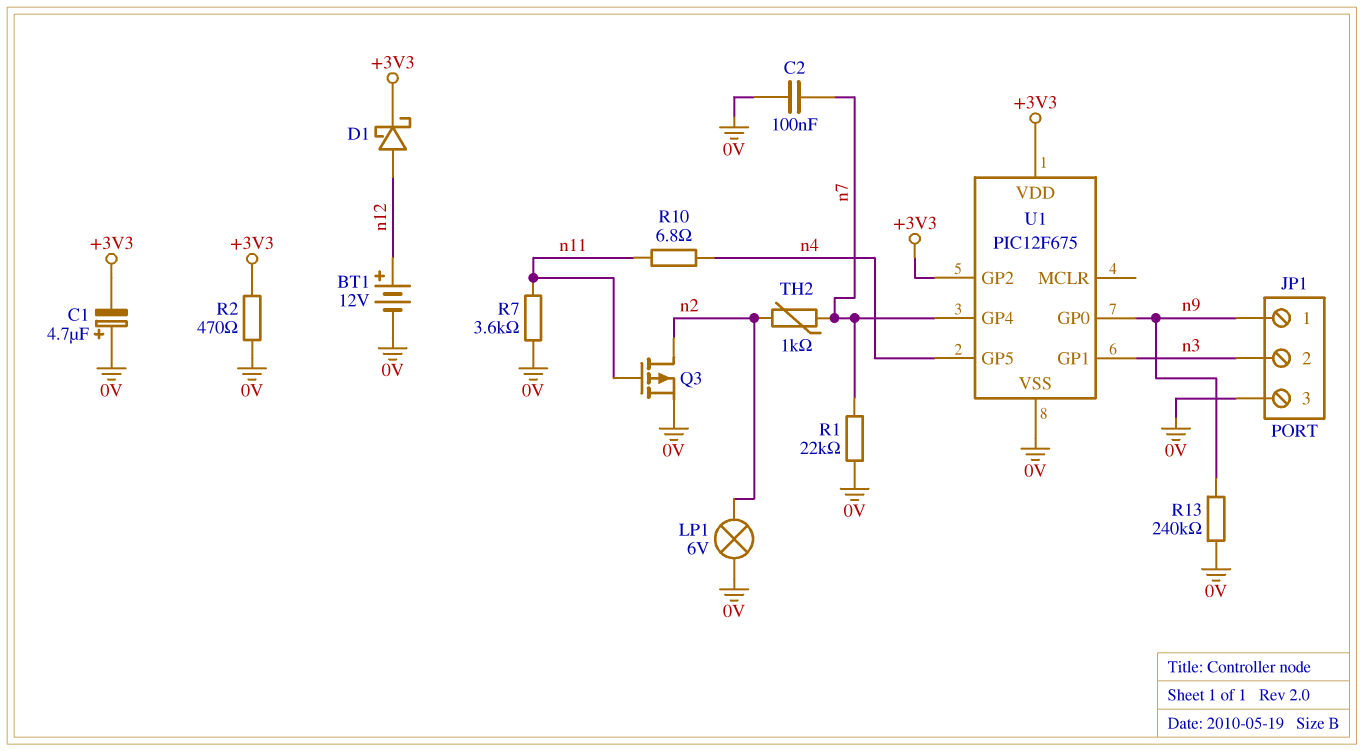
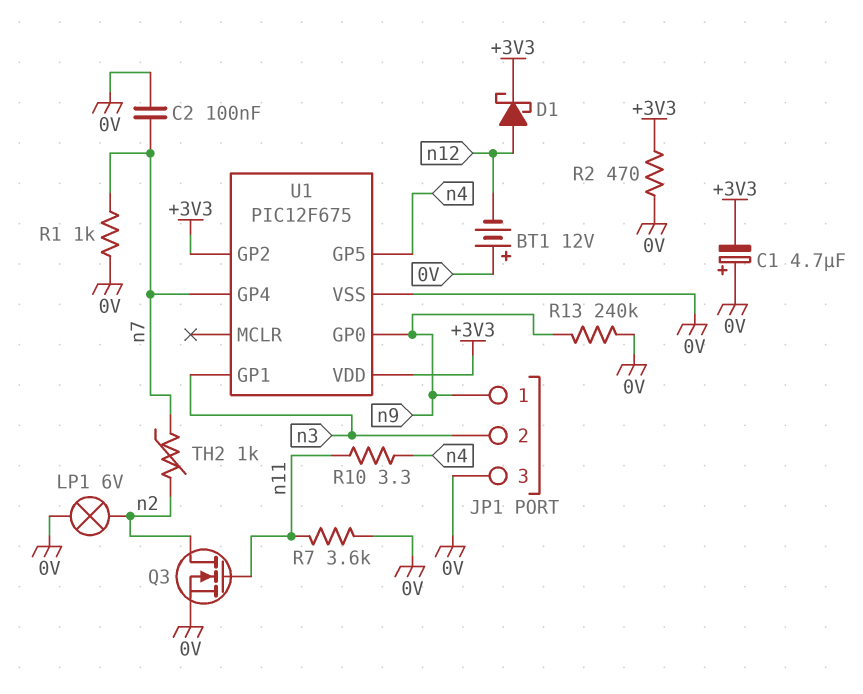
BT1: 12V (plus n12, minus 0V) -> 12V (plus 0V, minus n12)
Q3: PMOS (G n11, D n2, S 0V) -> NMOS (G n11, D n2, S 0V)
R1: 22k (0V, n7) -> 1k (0V, n7)
R10: 6.8 (n4, n11) -> 3.3 (n4, n11)

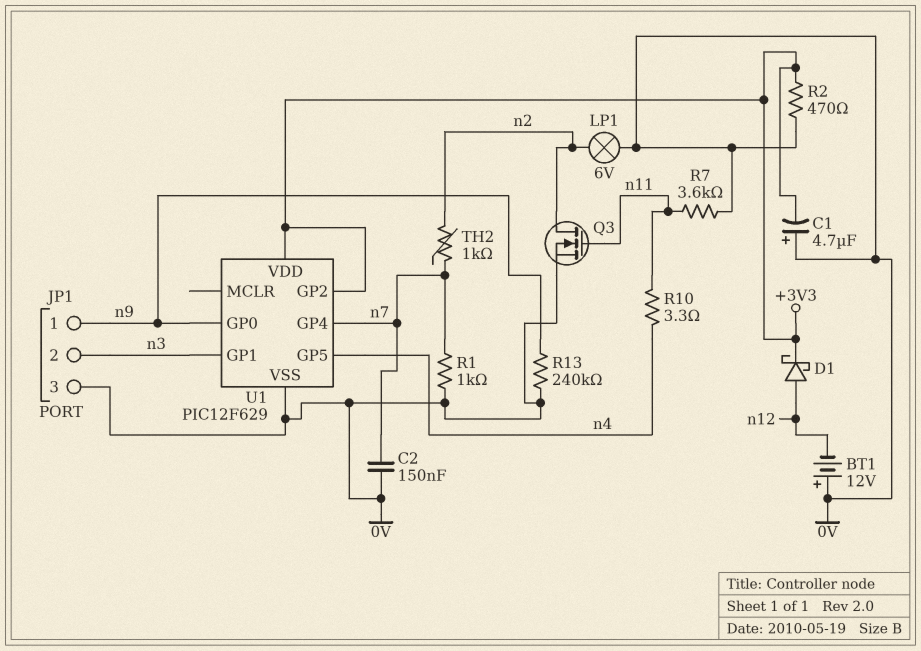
C2: 100nF (0V, n7) -> 150nF (0V, n7)
U1: PIC12F675 -> PIC12F629

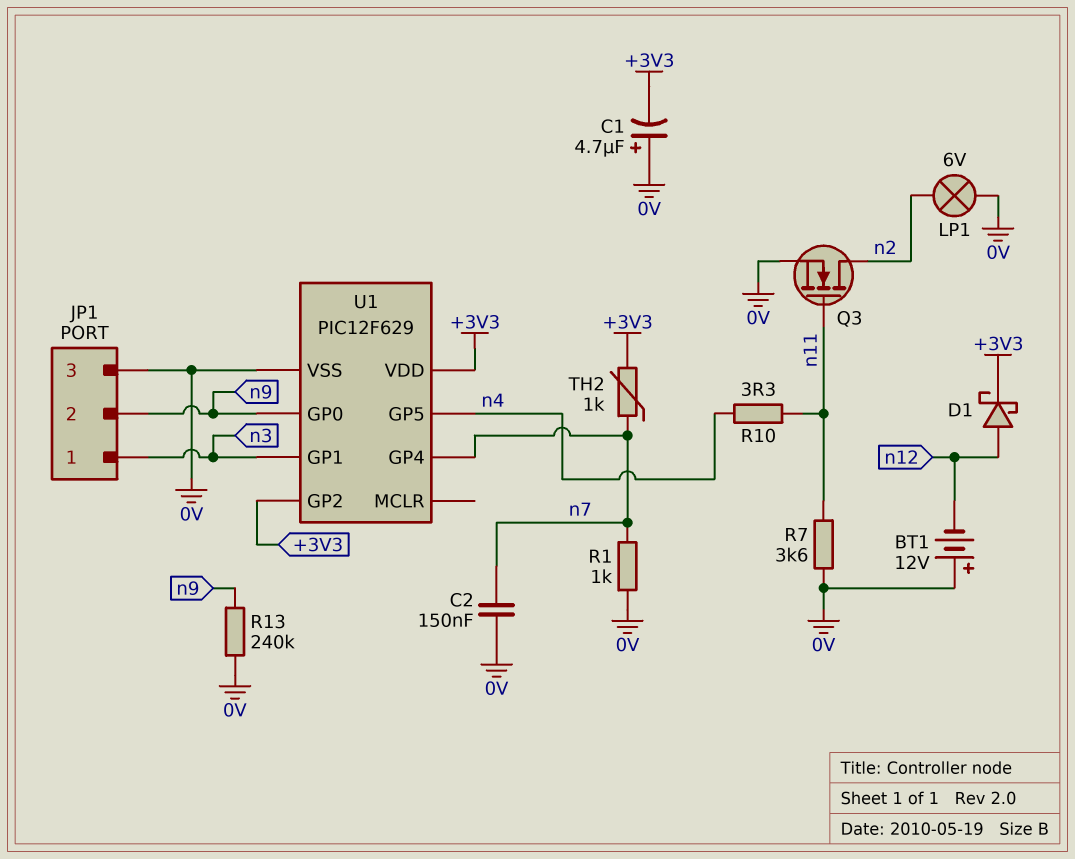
JP1 pin 1: n9 -> n3
JP1 pin 2: n3 -> n9
R2: 470 (+3V3, 0V) -> none
TH2: 1k (n2, n7) -> 1k (+3V3, n7)

